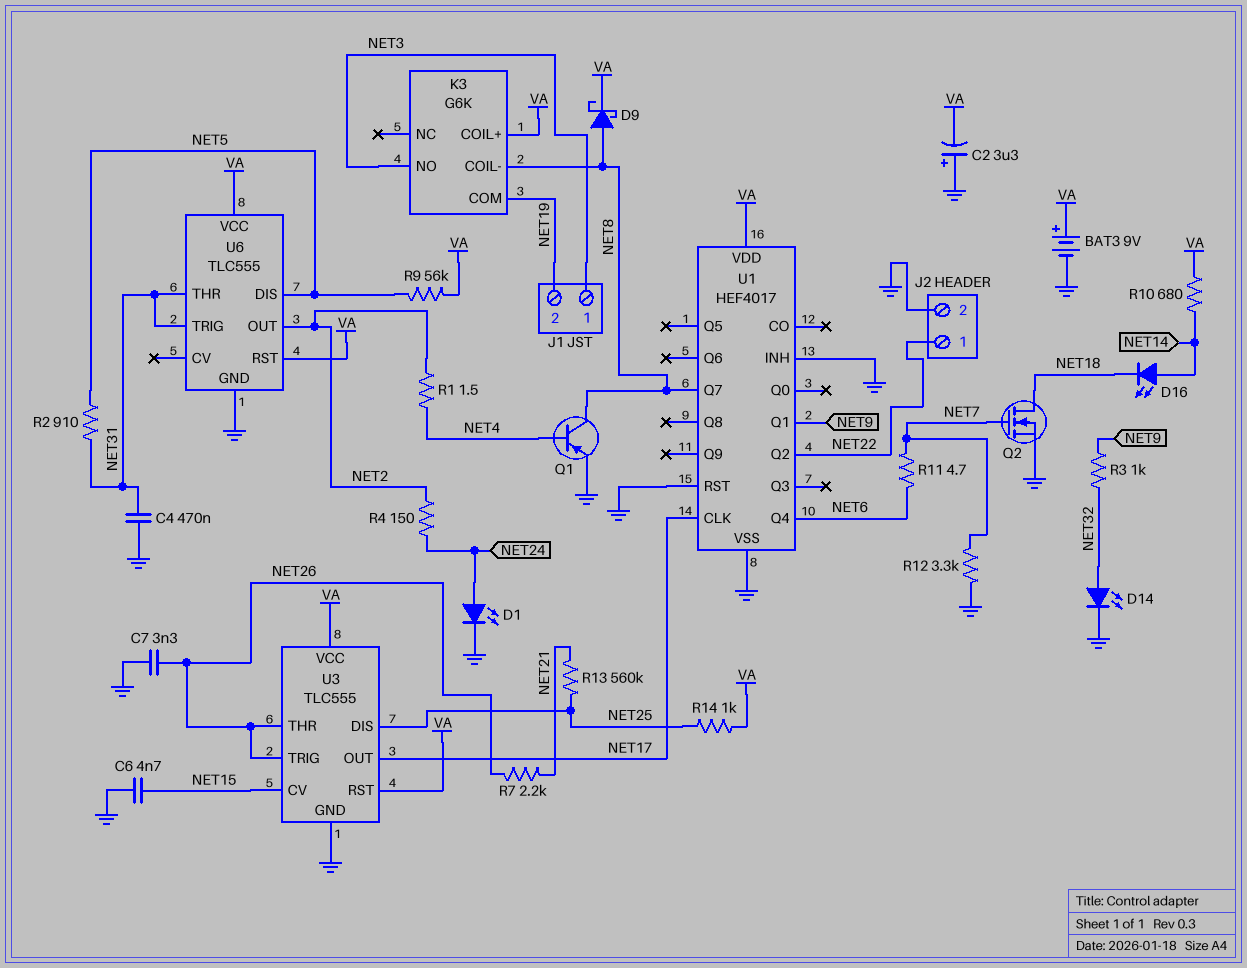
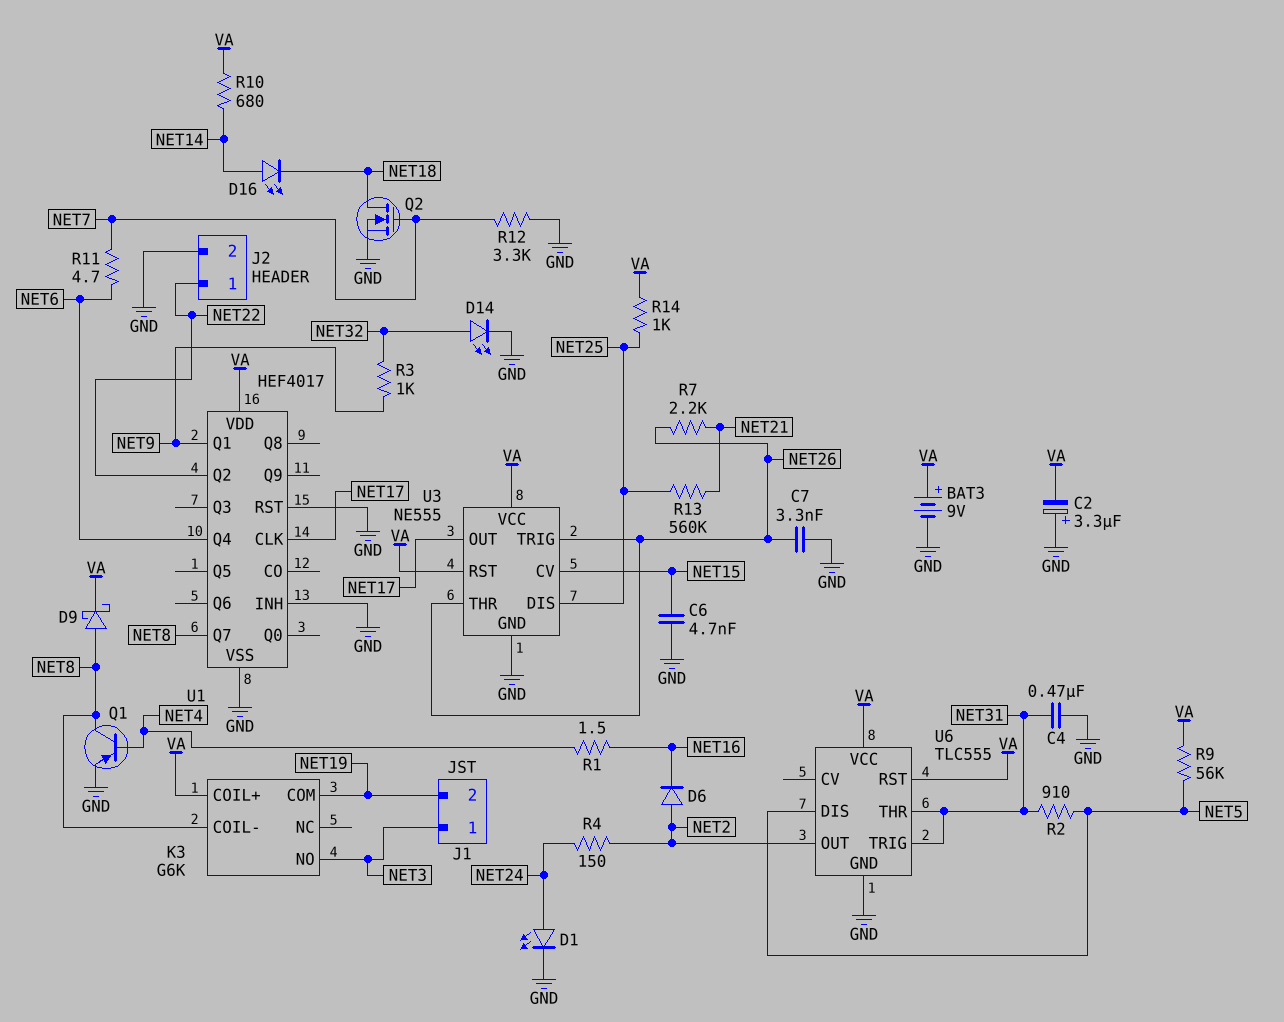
D6: none -> diode (A NET2, K NET16)
R1: 1.5 (NET2, NET4) -> 1.5 (NET4, NET16)
U3: TLC555 -> NE555

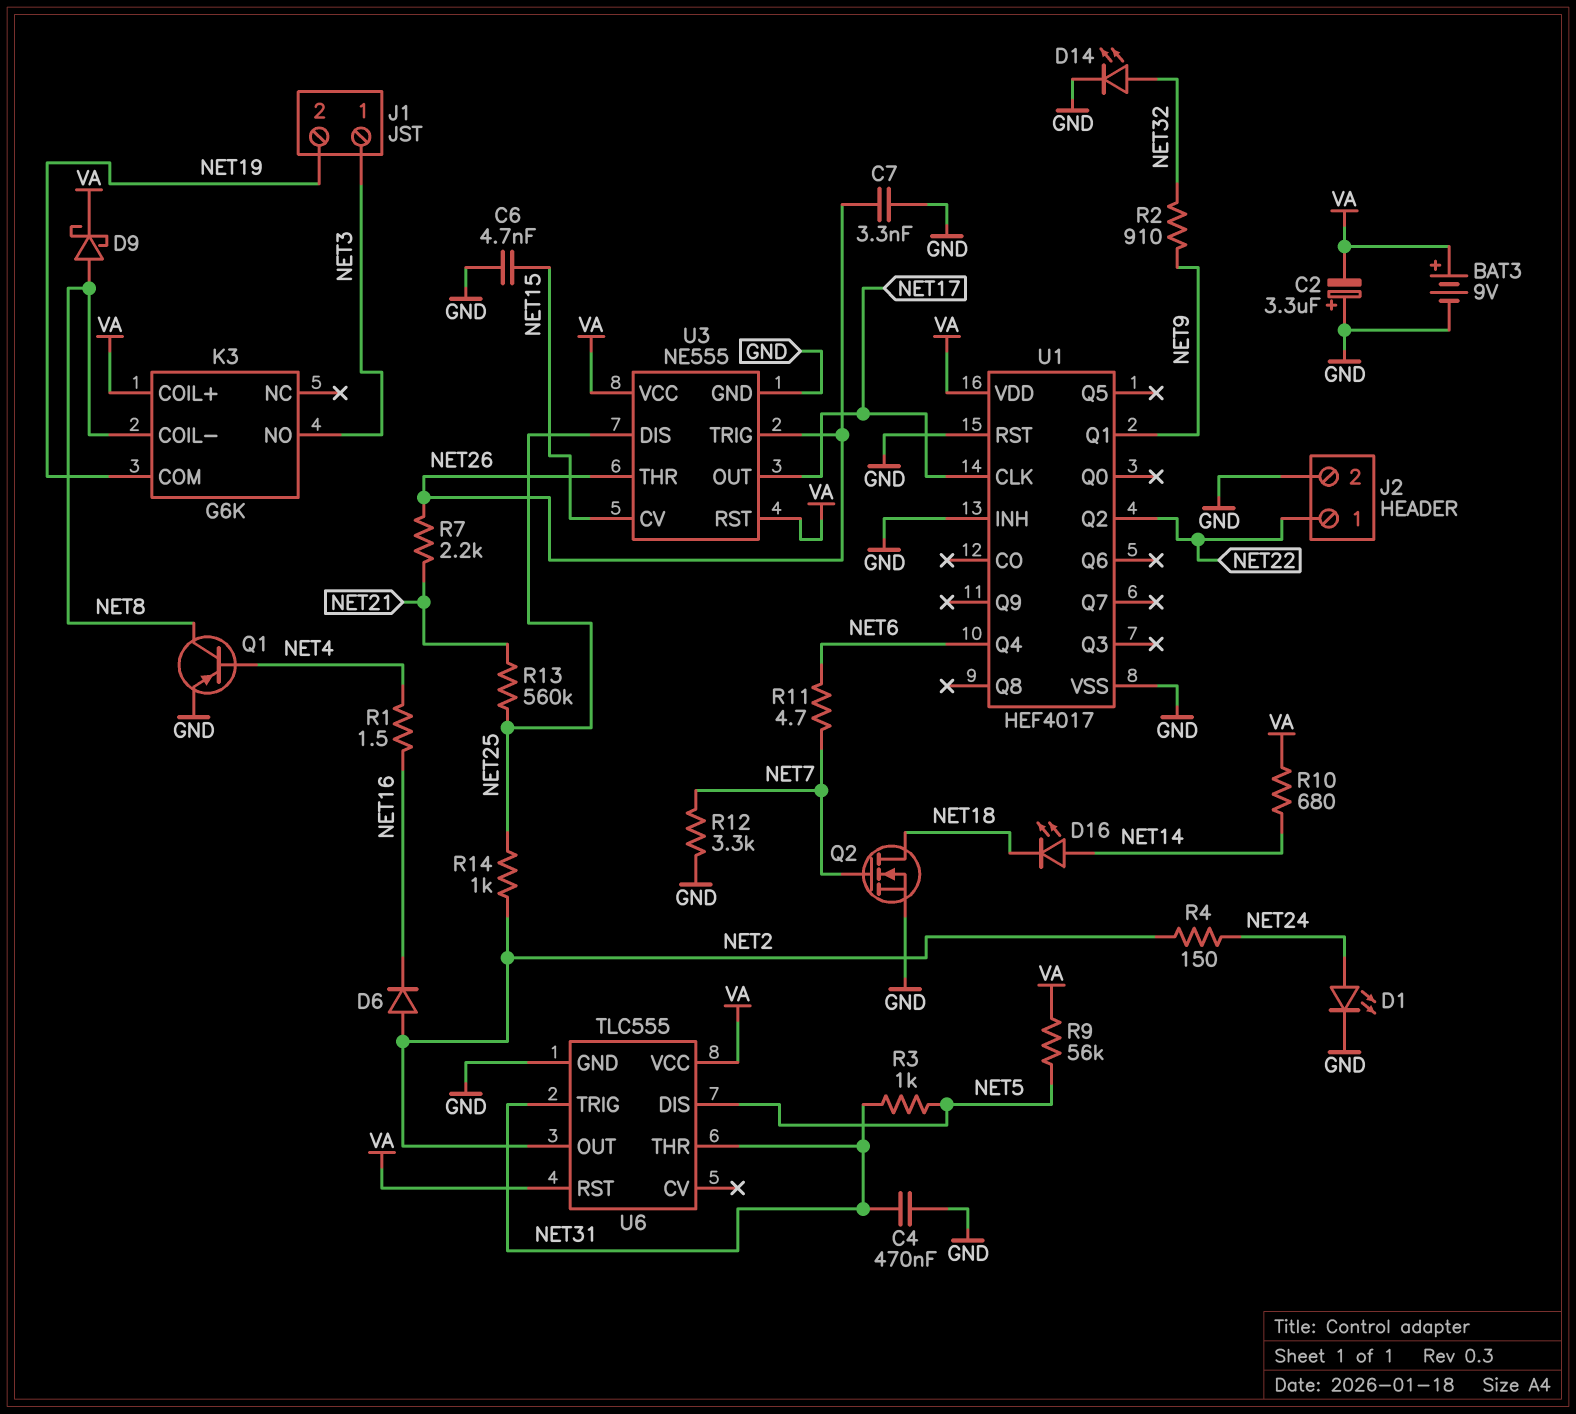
R2: 910 (NET5, NET31) -> 910 (NET9, NET32)
R3: 1k (NET9, NET32) -> 1k (NET5, NET31)
R14: 1k (NET25, VA) -> 1k (NET2, NET25)
U1 pin Q7: NET8 -> none

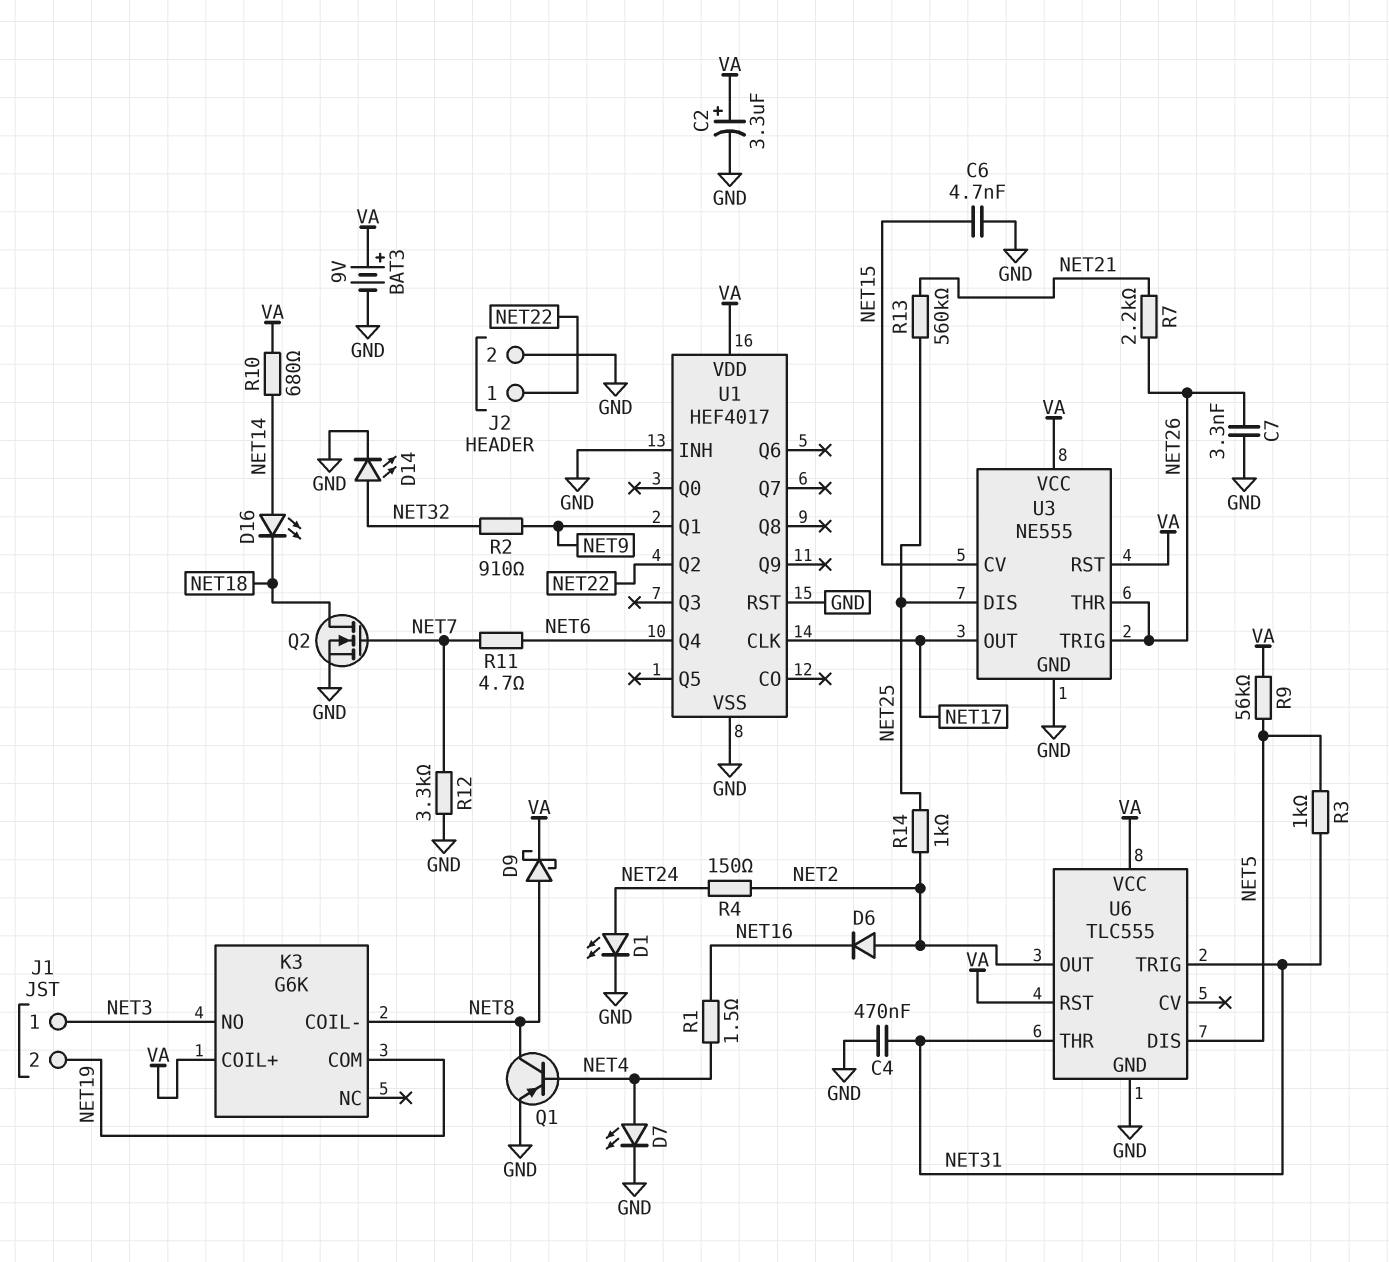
C2: 3.3uF (plus GND, minus VA) -> 3.3uF (plus VA, minus GND)
D7: none -> LED (A NET4, K GND)

